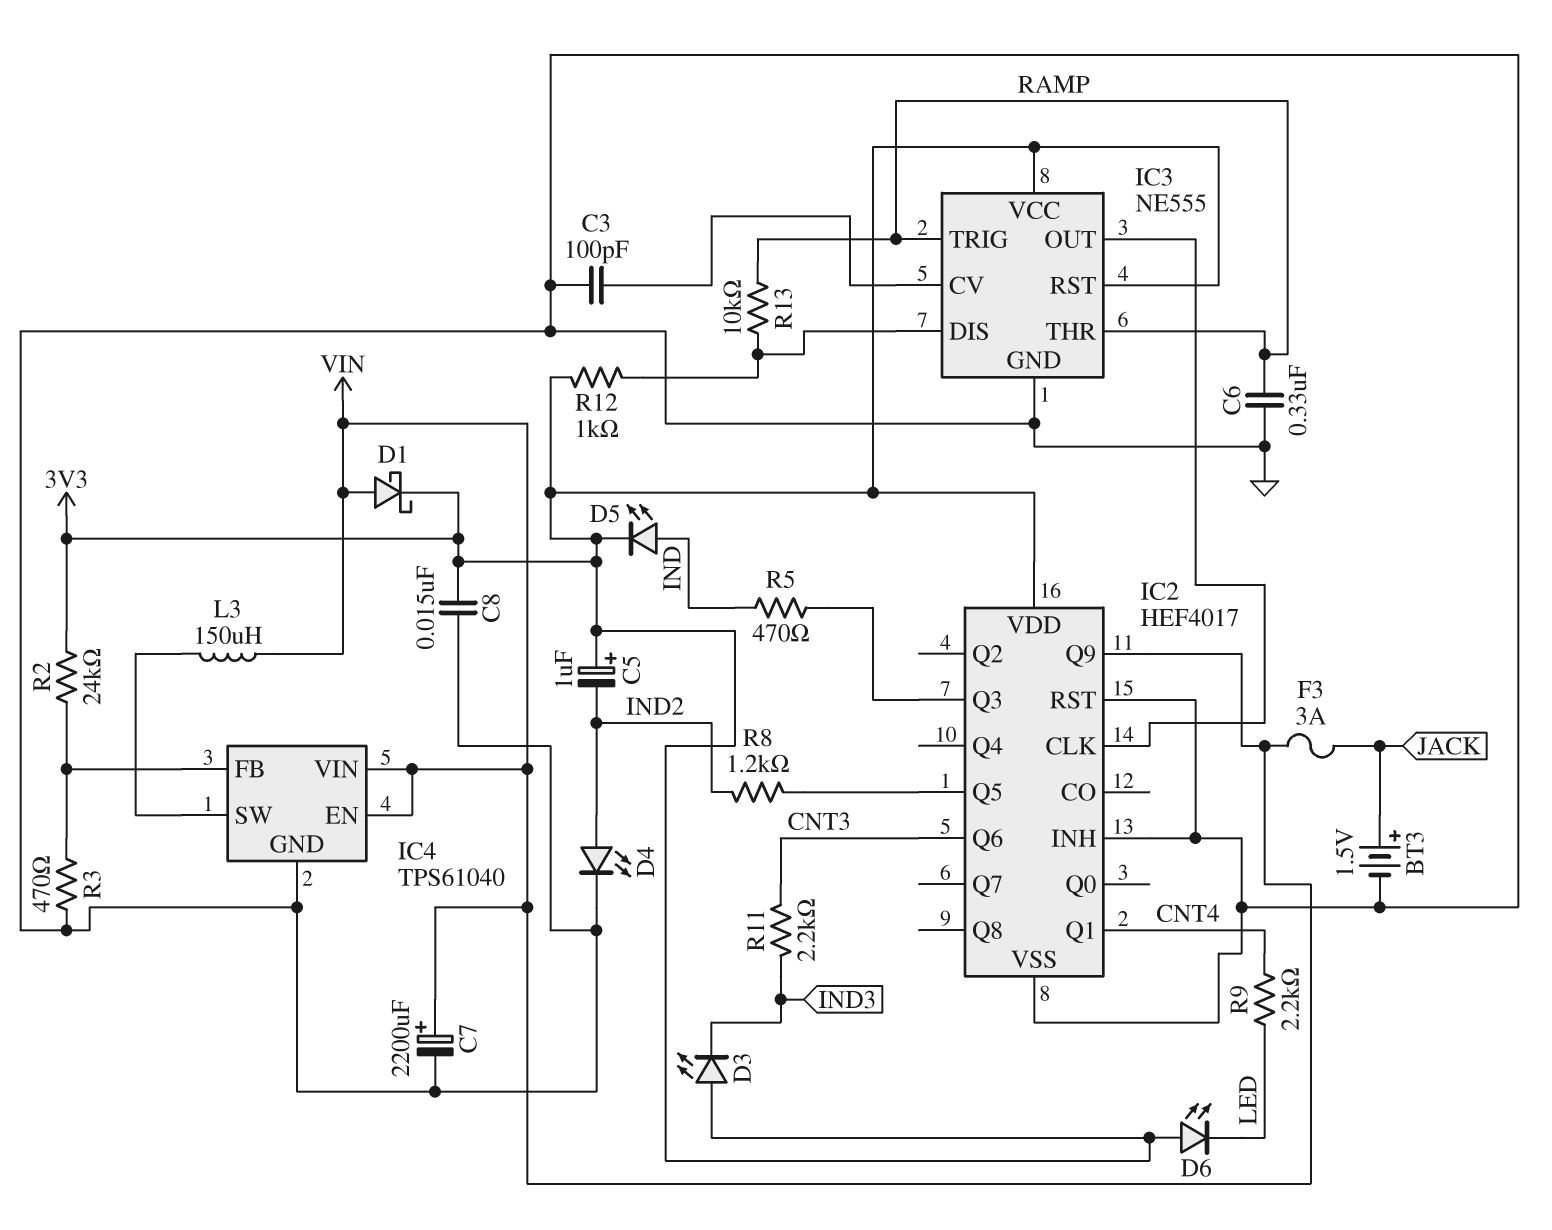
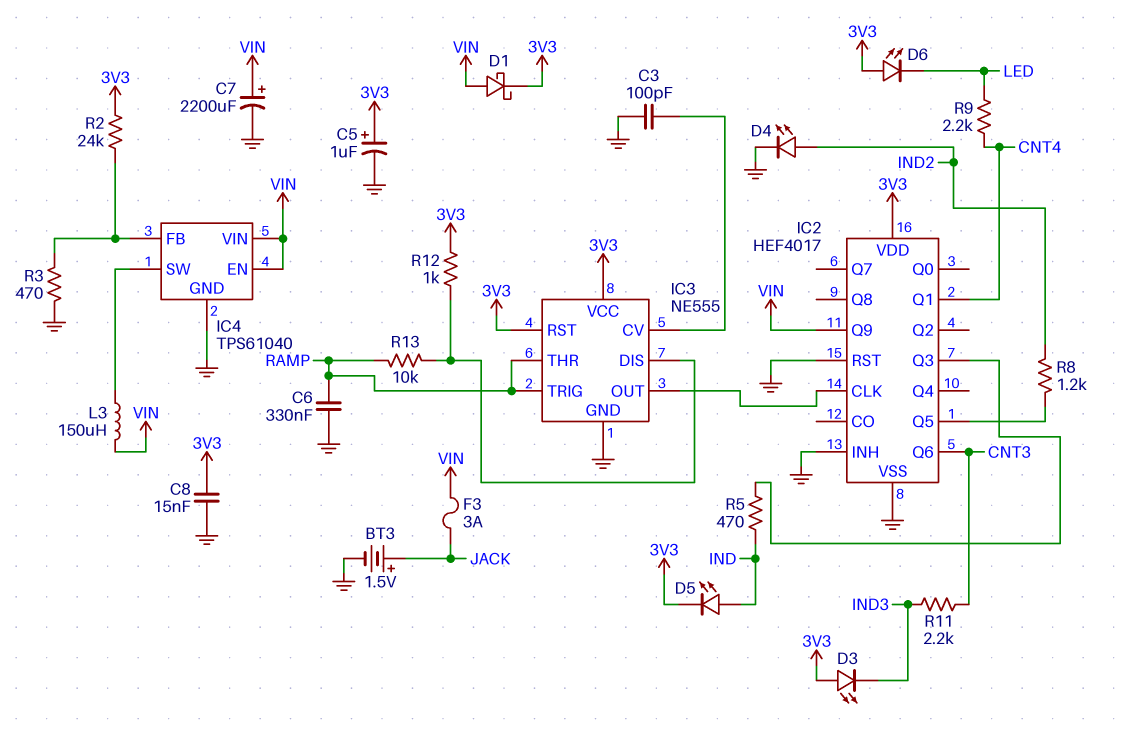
C5: 1uF (plus 3V3, minus IND2) -> 1uF (plus 3V3, minus GND)

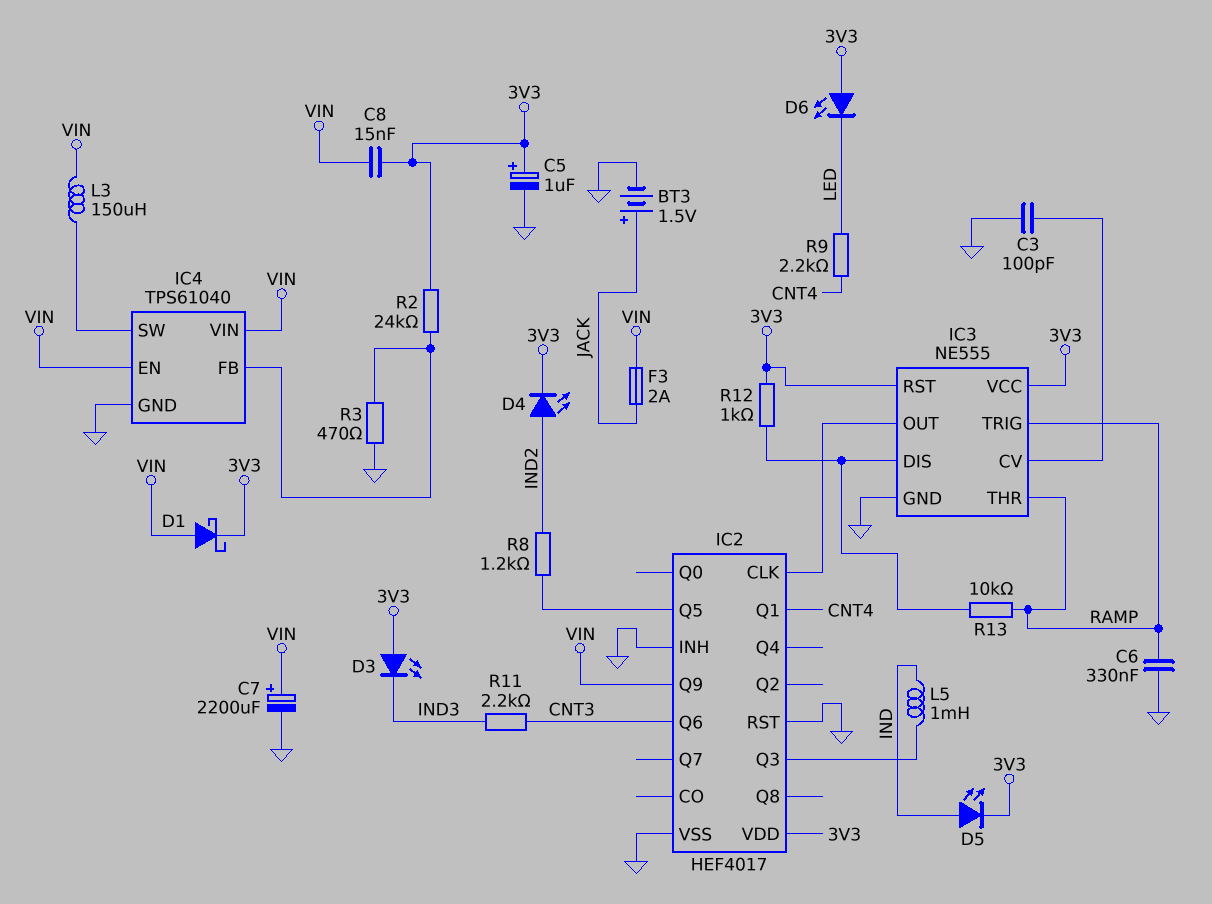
C8: 15nF (3V3, GND) -> 15nF (3V3, VIN)
D4: LED (A IND2, K GND) -> LED (A IND2, K 3V3)
F3: 3A (JACK, VIN) -> 2A (JACK, VIN)
L5: none -> 1mH (IC2/Q3, IND)
R5: 470 (IC2/Q3, IND) -> none

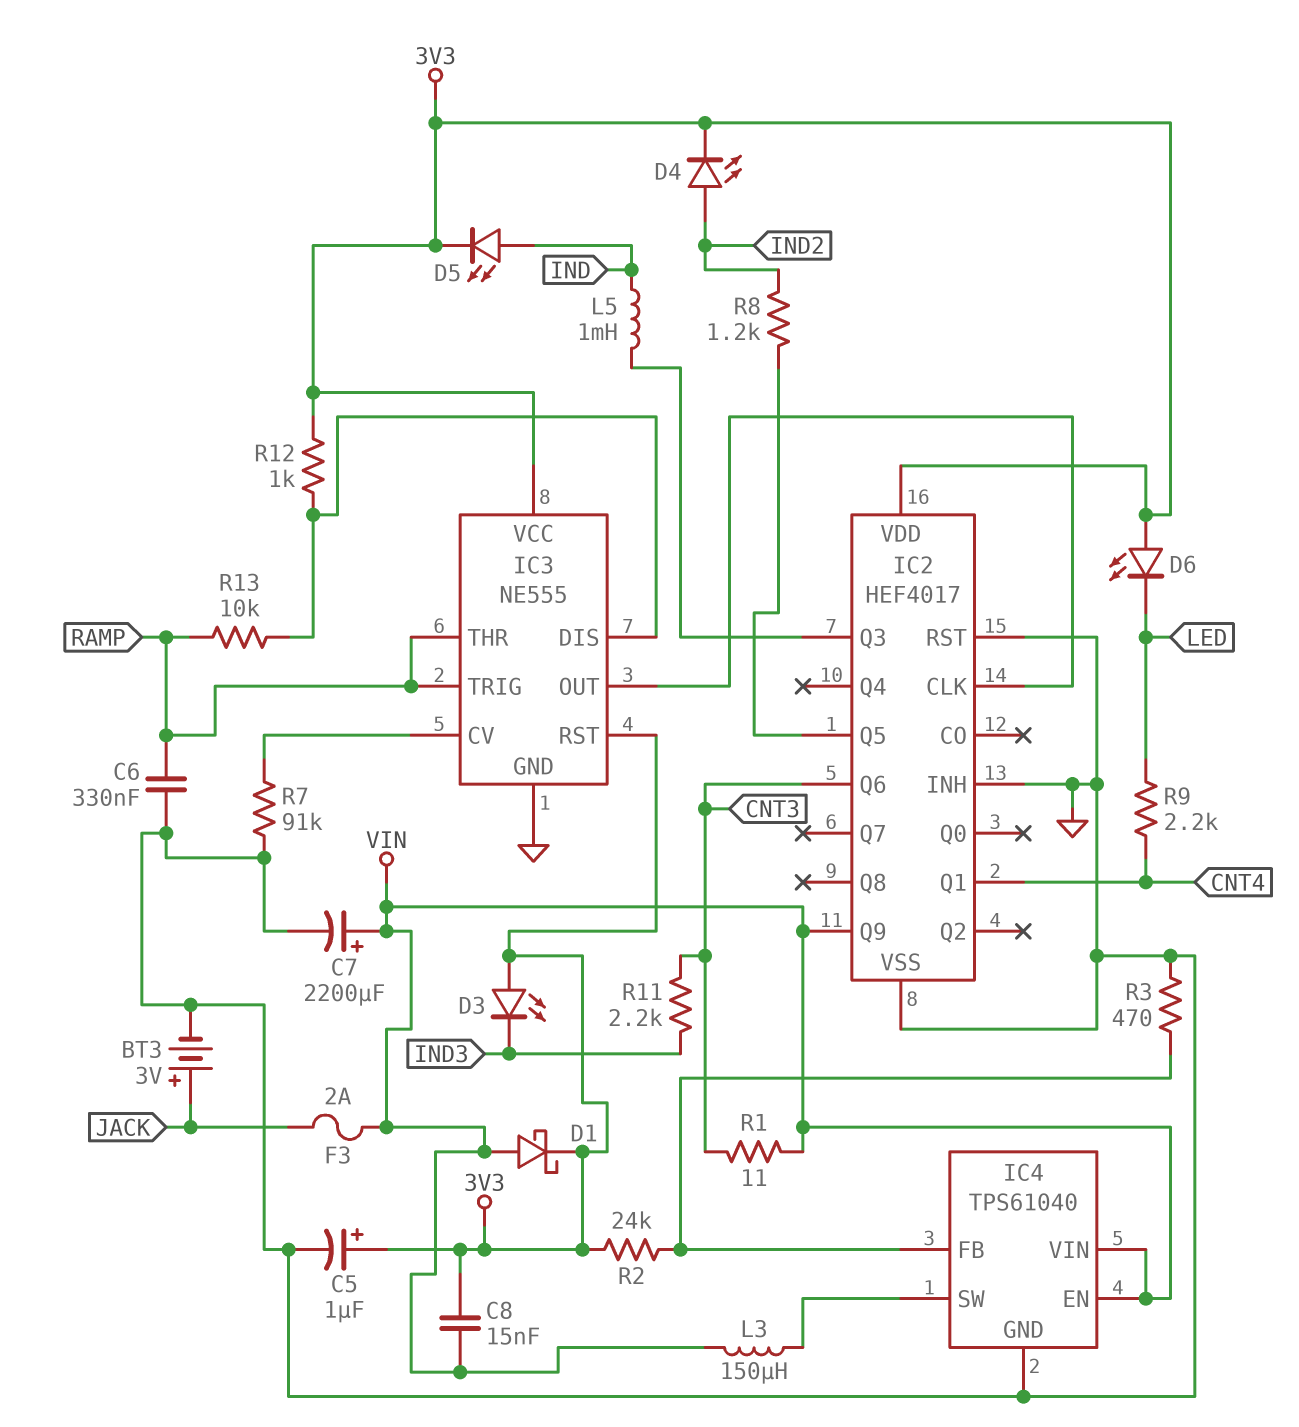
BT3: 1.5V (plus JACK, minus GND) -> 3V (plus JACK, minus GND)
C3: 100pF (GND, IC3/CV) -> none
R1: none -> 11 (CNT3, VIN)
R7: none -> 91k (GND, IC3/CV)

